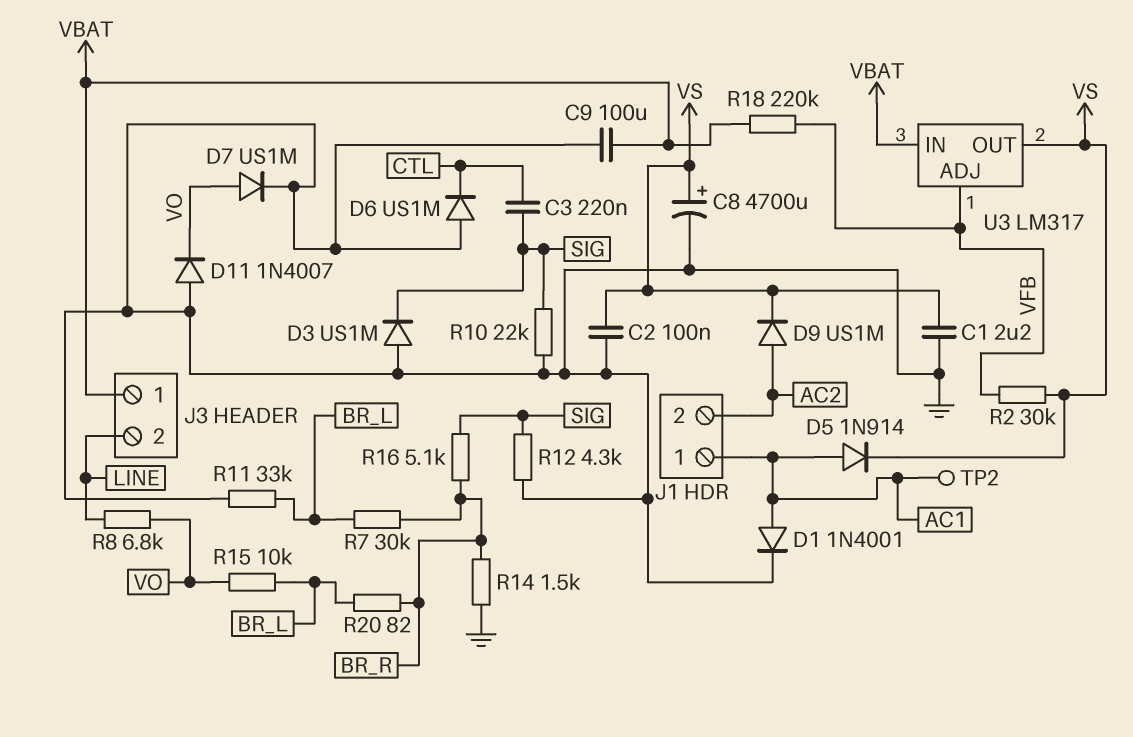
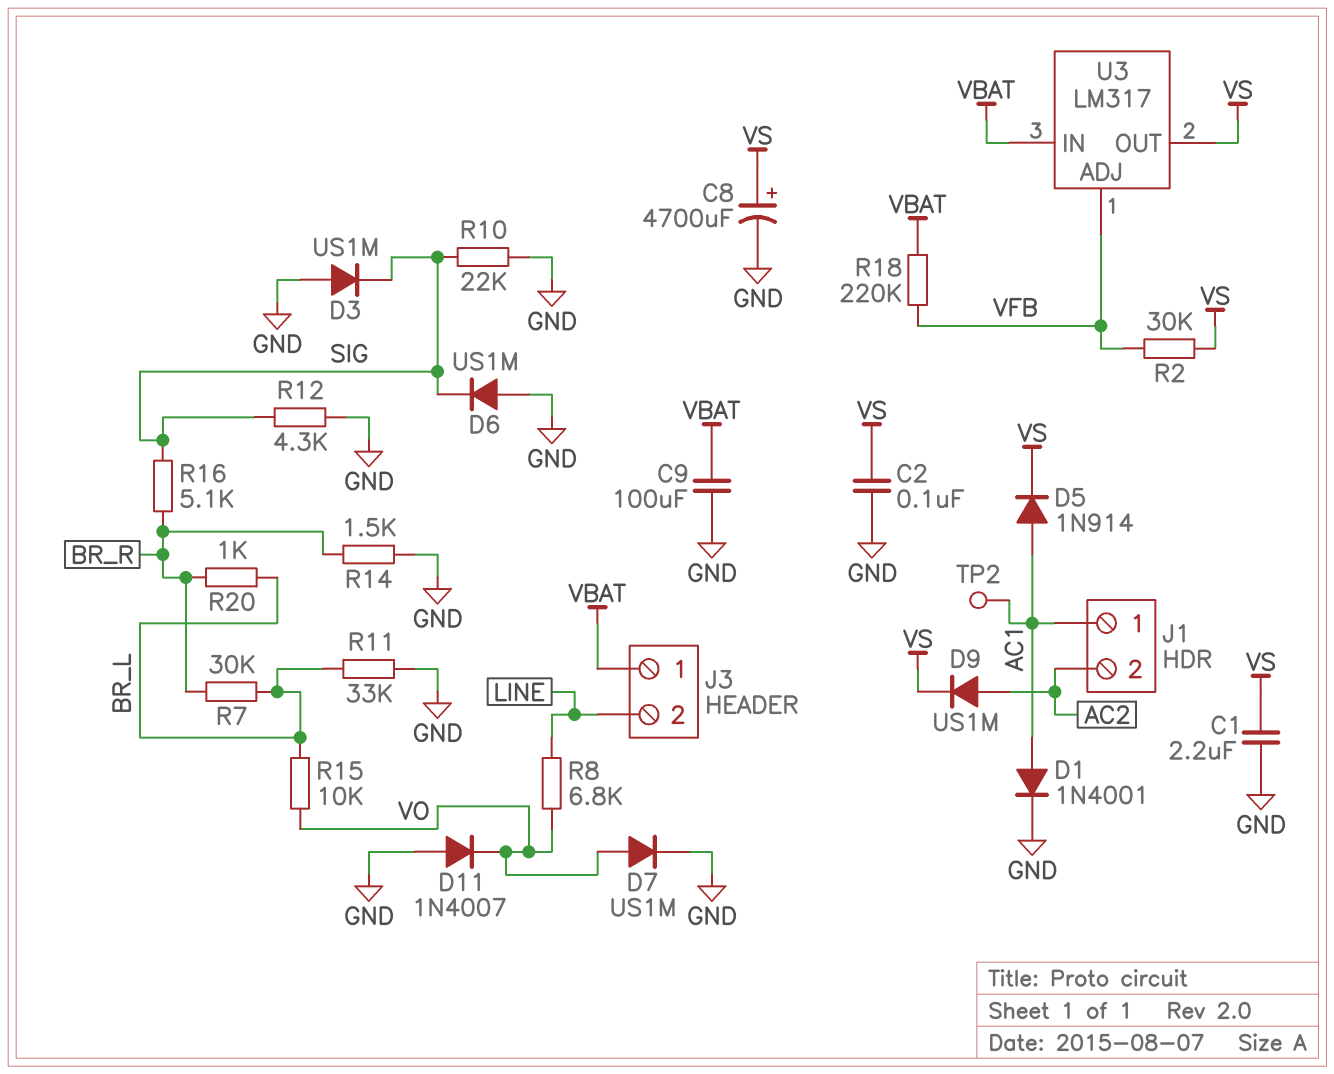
C3: 220nF (CTL, SIG) -> none
D6: diode US1M (A GND, K CTL) -> diode US1M (A GND, K SIG)
R20: 82 (BR_L, BR_R) -> 1k (BR_L, BR_R)

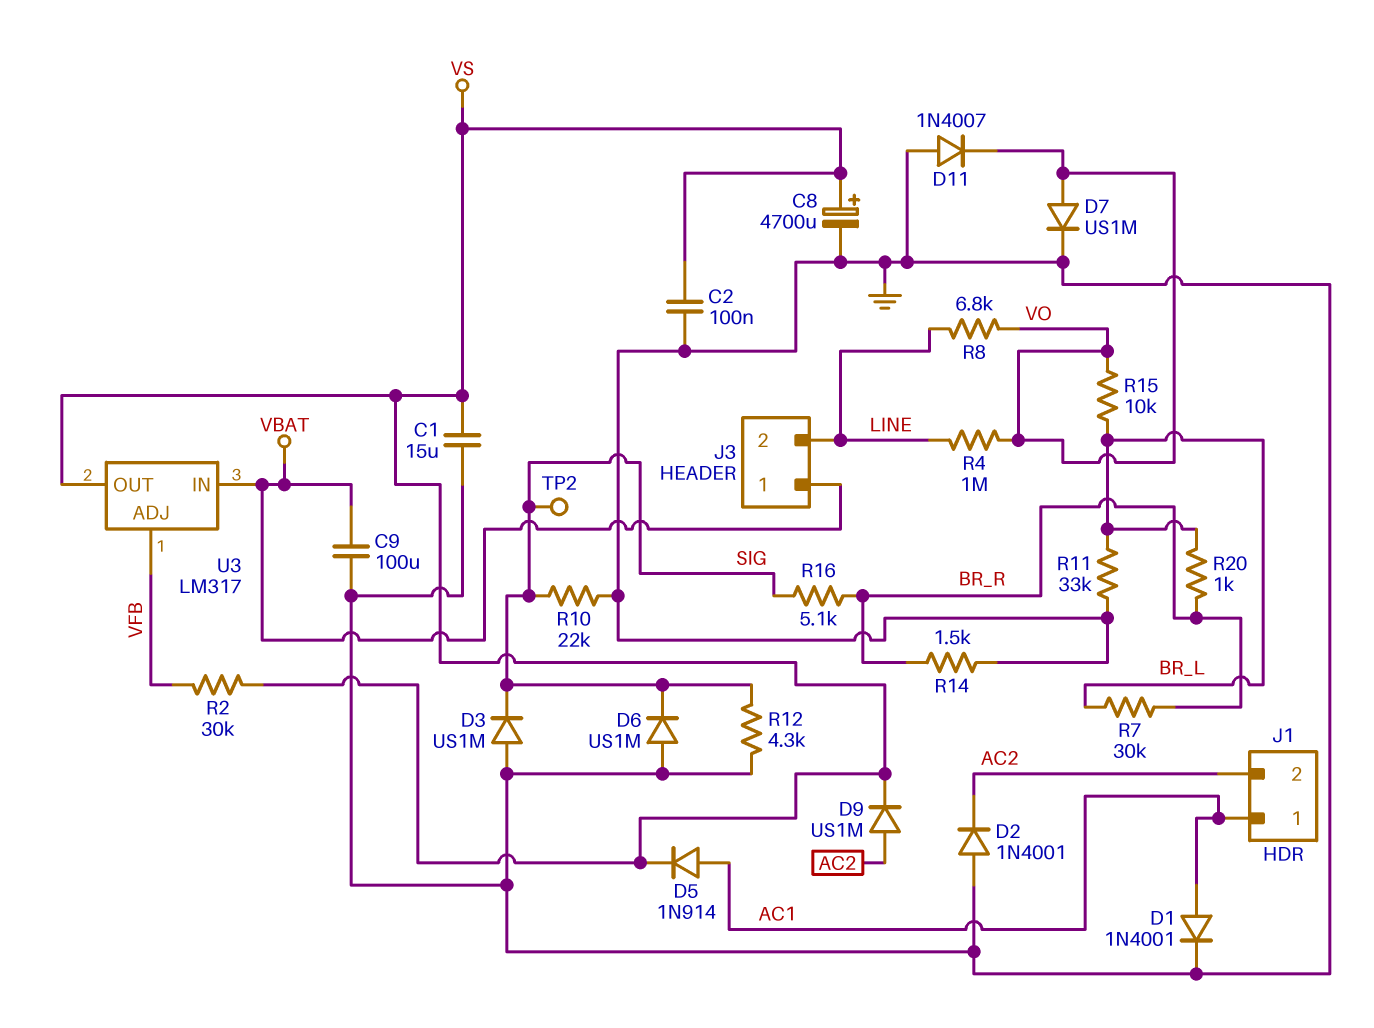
C1: 2.2uF (GND, VS) -> 15uF (GND, VS)
D2: none -> diode 1N4001 (A GND, K AC2)
R4: none -> 1M (LINE, VO)
R18: 220k (VBAT, VFB) -> none
TP2: test point (AC1) -> test point (SIG)

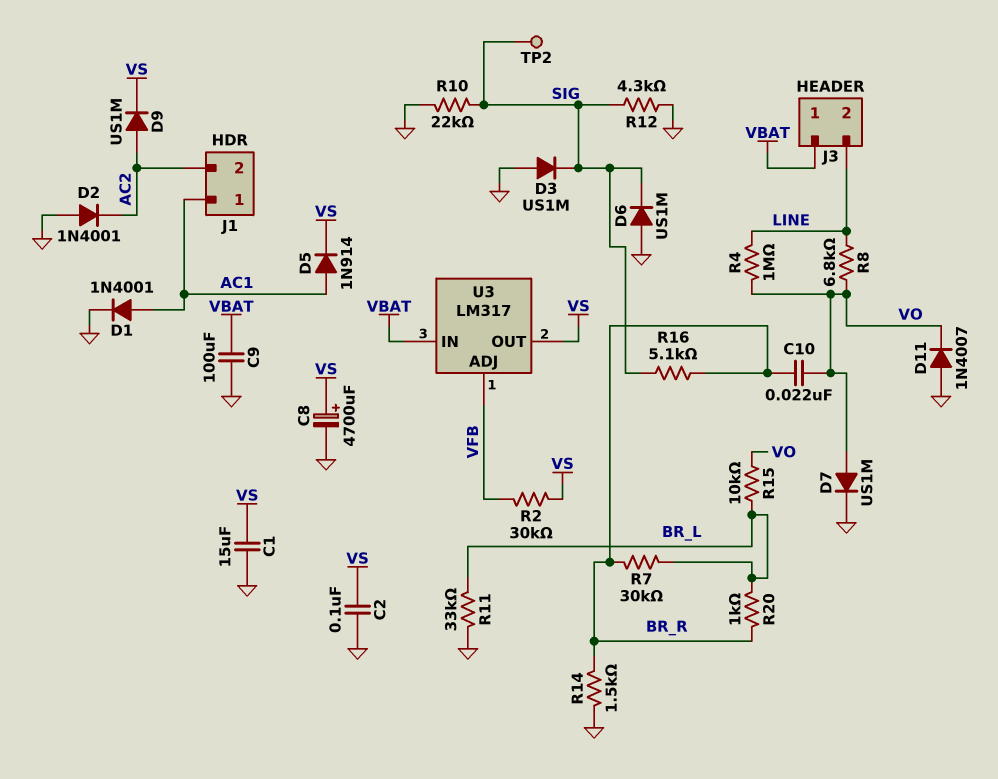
C10: none -> 22nF (BR_R, VO)

